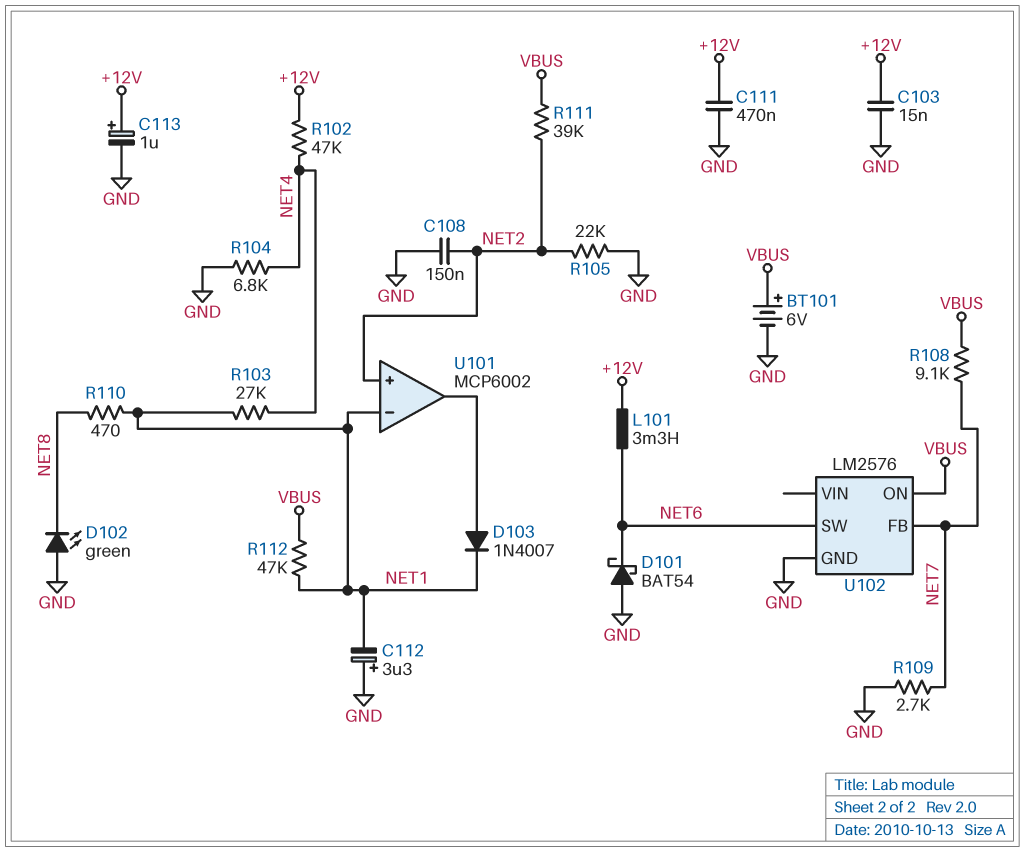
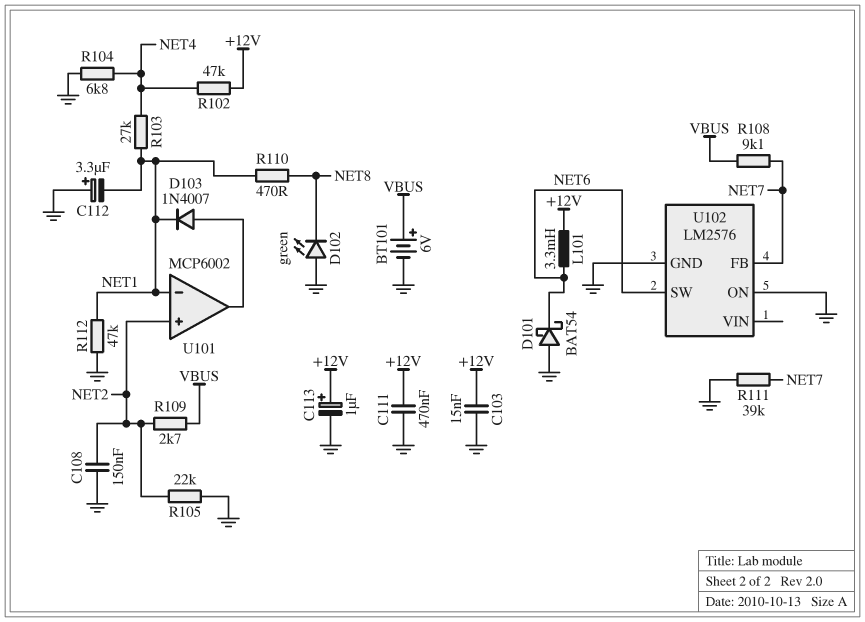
R109: 2.7k (GND, NET7) -> 2.7k (NET2, VBUS)
R111: 39k (NET2, VBUS) -> 39k (GND, NET7)
R112: 47k (NET1, VBUS) -> 47k (GND, NET1)
U102 pin ON: VBUS -> GND

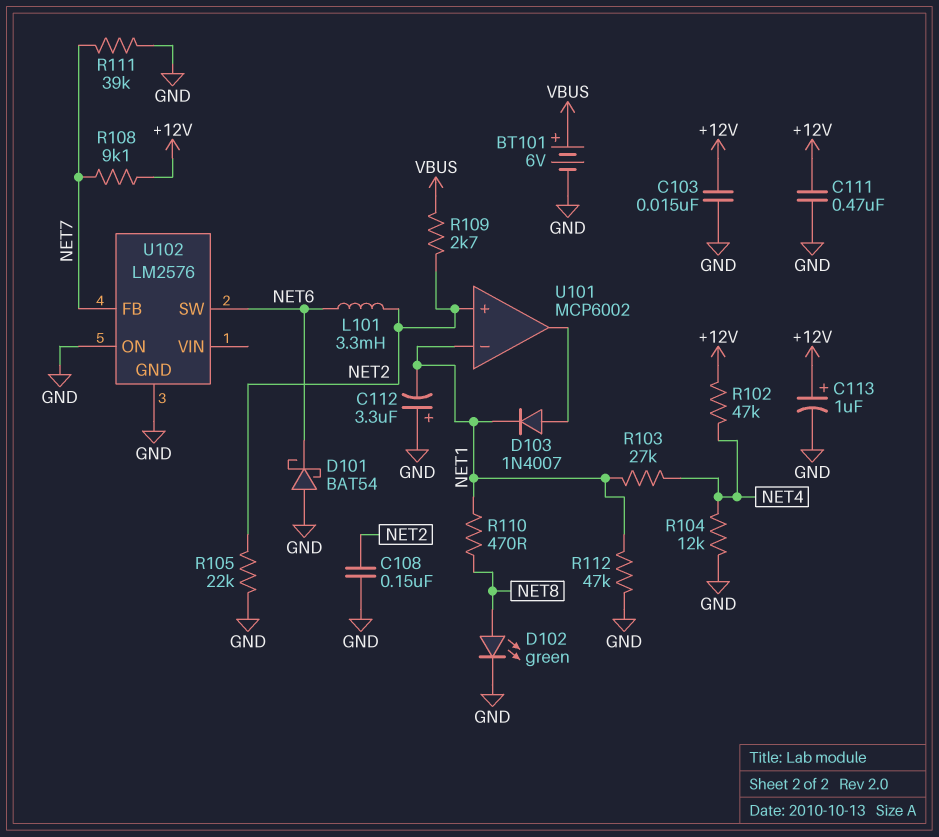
D102: LED green (A GND, K NET8) -> LED green (A NET8, K GND)
L101: 3.3mH (+12V, NET6) -> 3.3mH (NET2, NET6)
R104: 6.8k (GND, NET4) -> 12k (GND, NET4)
R108: 9.1k (NET7, VBUS) -> 9.1k (+12V, NET7)

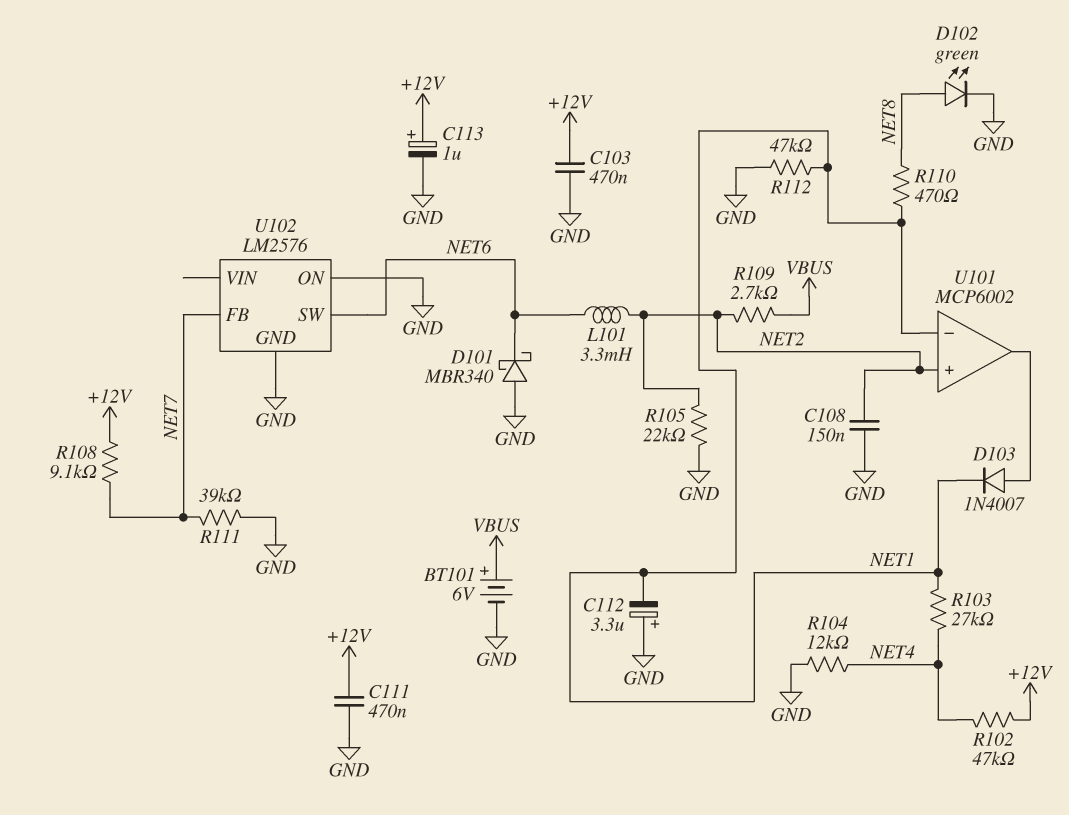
C103: 15nF (+12V, GND) -> 470nF (+12V, GND)
D101: schottky BAT54 (A GND, K NET6) -> schottky MBR340 (A GND, K NET6)

